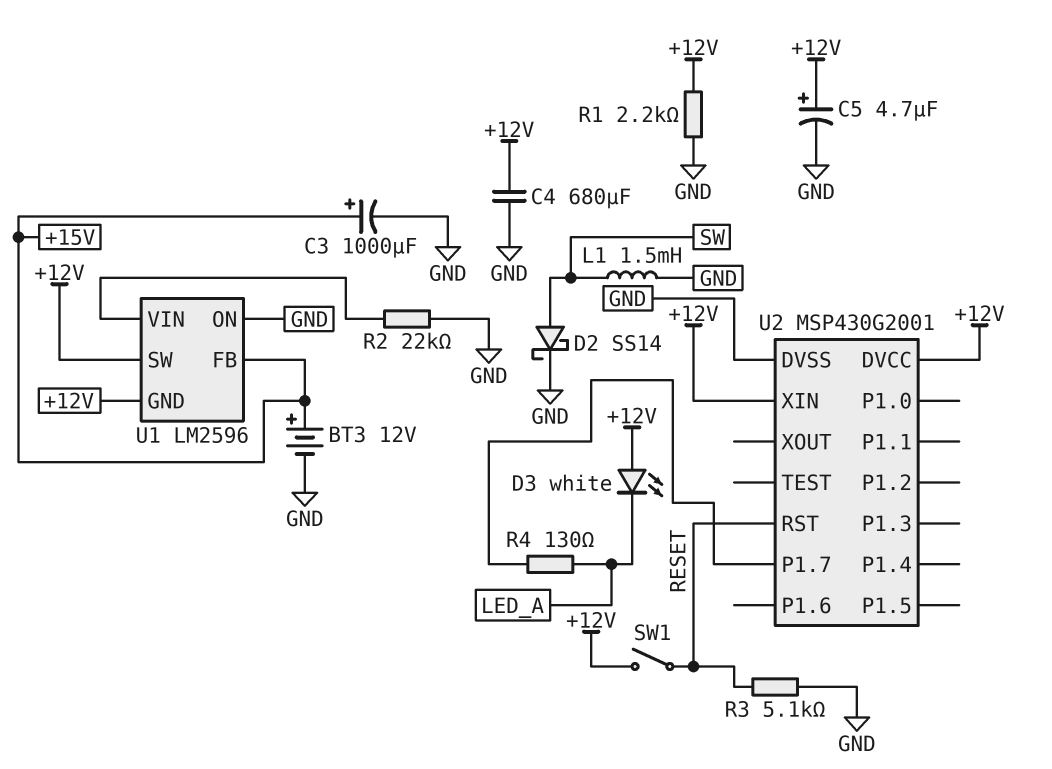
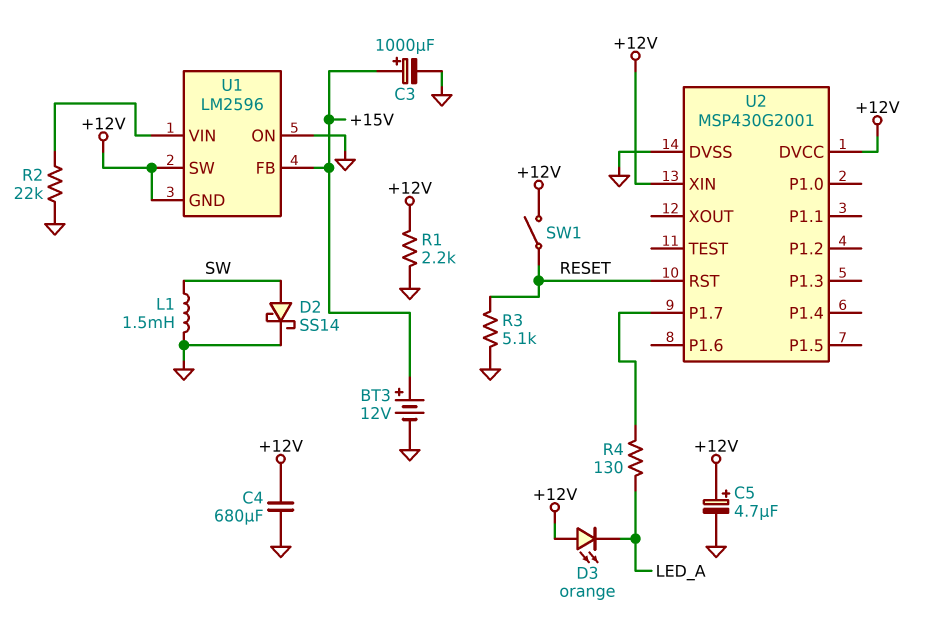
D3: LED white (A +12V, K LED_A) -> LED orange (A +12V, K LED_A)

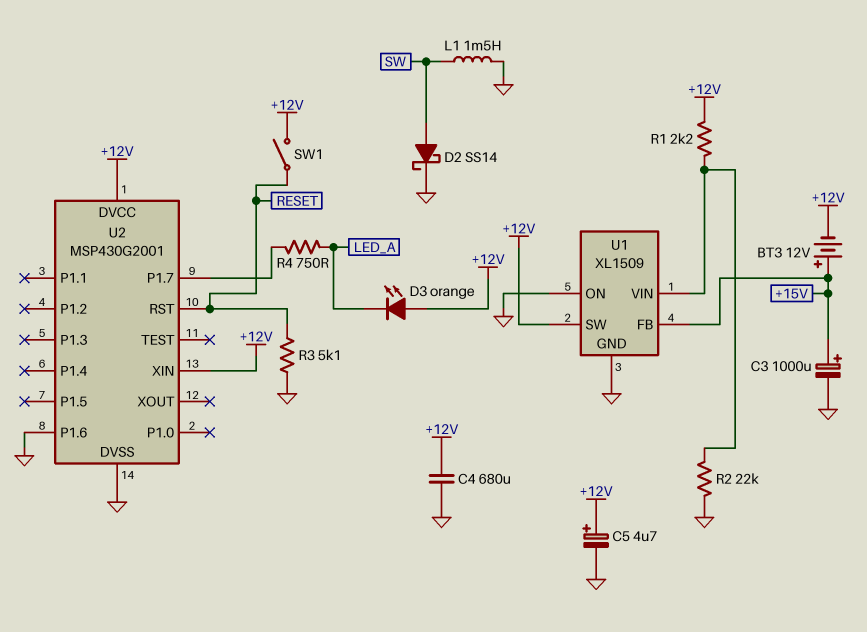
BT3: 12V (plus +15V, minus GND) -> 12V (plus +15V, minus +12V)
R1: 2.2k (+12V, GND) -> 2.2k (+12V, U1/VIN)
R4: 130 (LED_A, U2/P1.7) -> 750 (LED_A, U2/P1.7)
U1: LM2596 -> XL1509
U1 pin GND: +12V -> GND
U2 pin P1.6: none -> GND

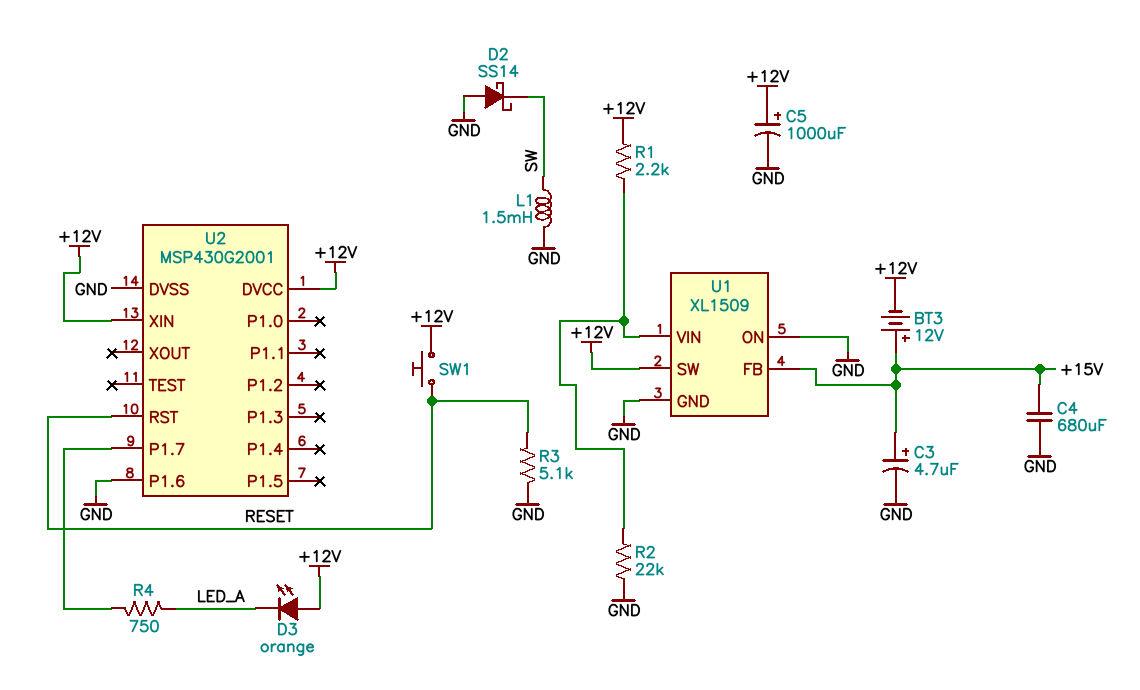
C3: 1000uF (plus +15V, minus GND) -> 4.7uF (plus +15V, minus GND)
C4: 680uF (+12V, GND) -> 680uF (+15V, GND)
C5: 4.7uF (plus +12V, minus GND) -> 1000uF (plus +12V, minus GND)
D2: schottky SS14 (A SW, K GND) -> schottky SS14 (A GND, K SW)
SW1: switch (+12V, RESET) -> button (+12V, RESET)

